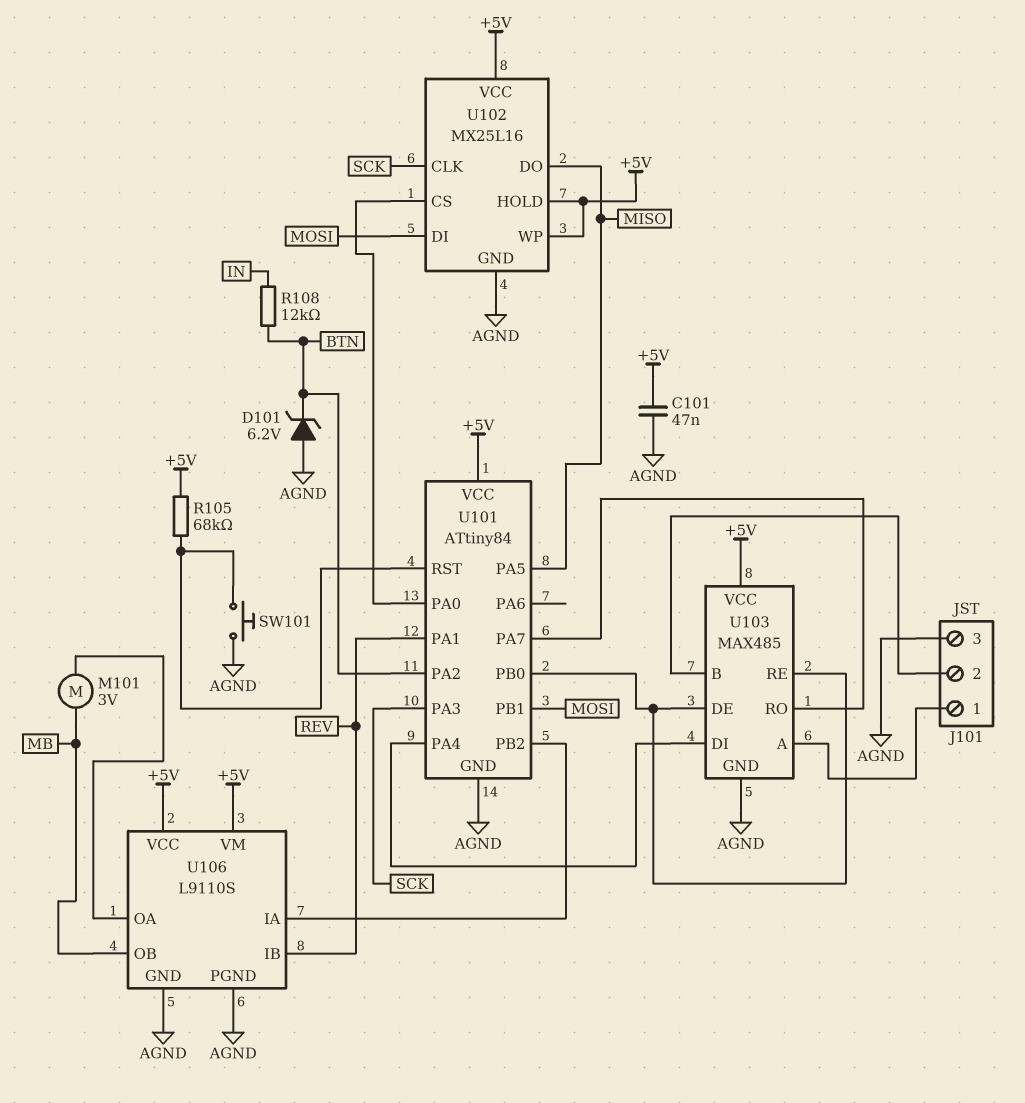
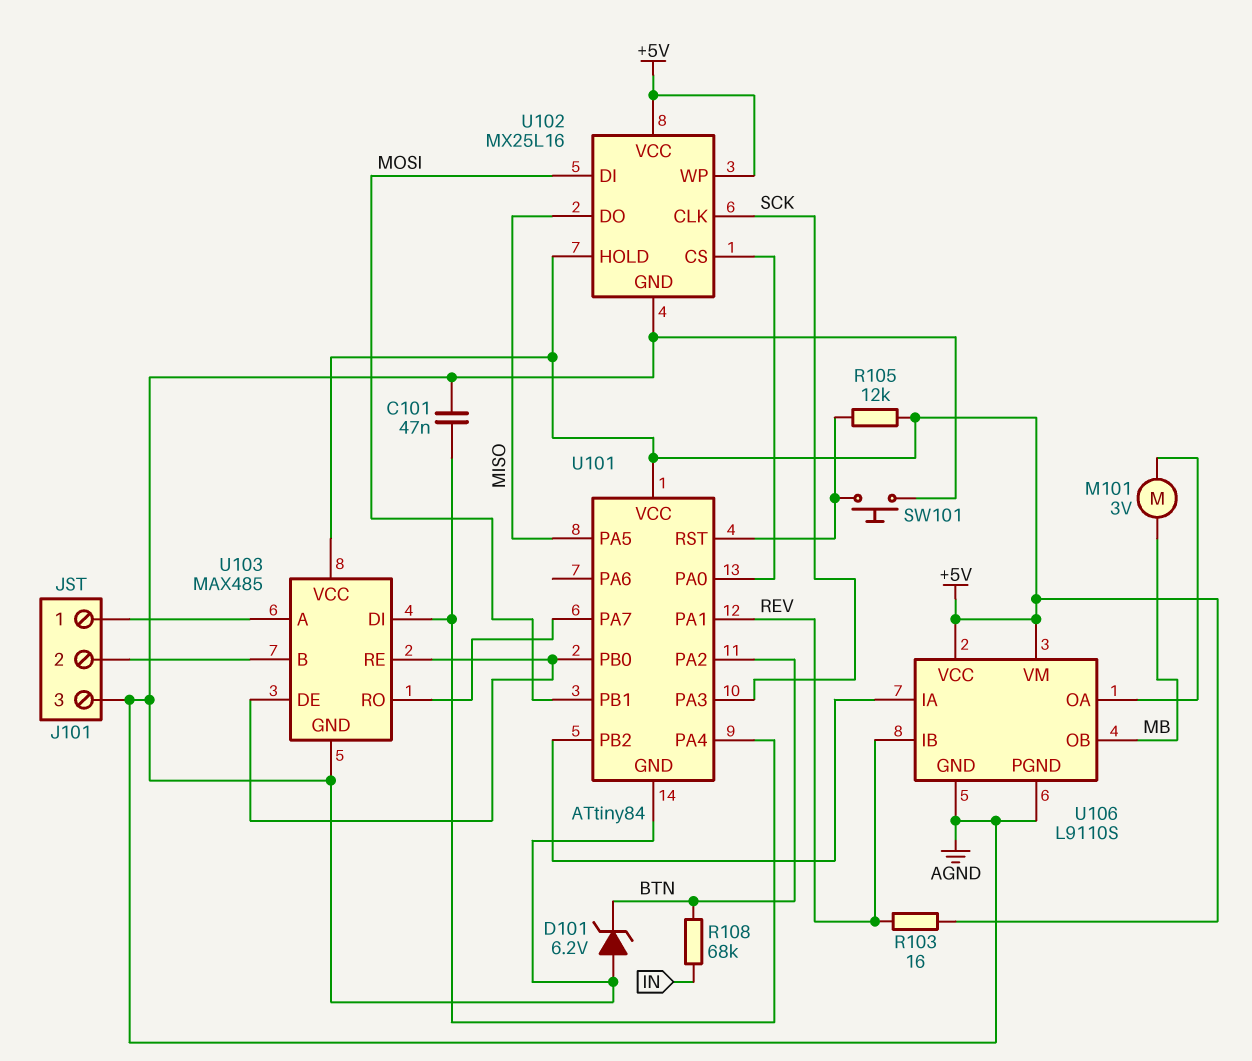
C101: 47nF (+5V, AGND) -> 47nF (AGND, U101/PA4)
R103: none -> 16 (+5V, REV)
R105: 68k (+5V, U101/RST) -> 12k (+5V, U101/RST)
R108: 12k (BTN, IN) -> 68k (BTN, IN)

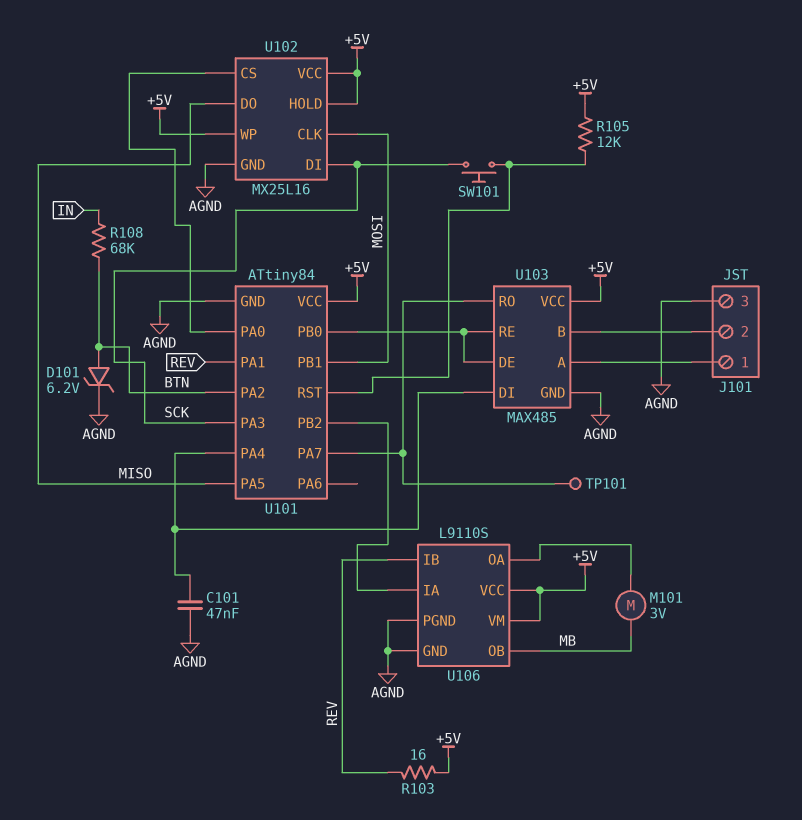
D101: zener 6.2V (A AGND, K BTN) -> zener 6.2V (A BTN, K AGND)
SW101: button (AGND, U101/RST) -> button (SCK, U101/RST)
TP101: none -> test point (U101/PA7)
U102 pin CLK: SCK -> MOSI
U102 pin DI: MOSI -> SCK

